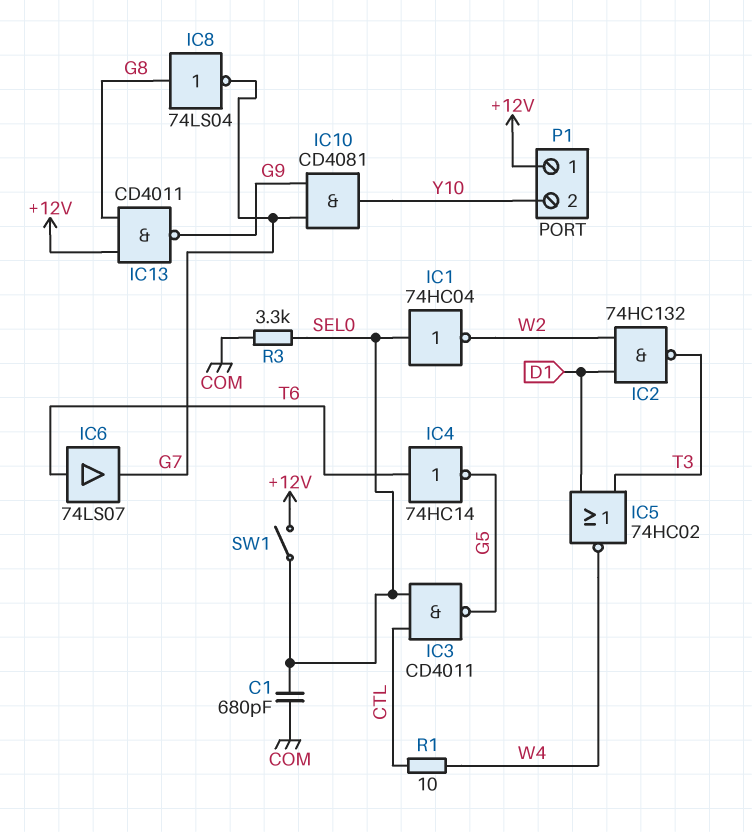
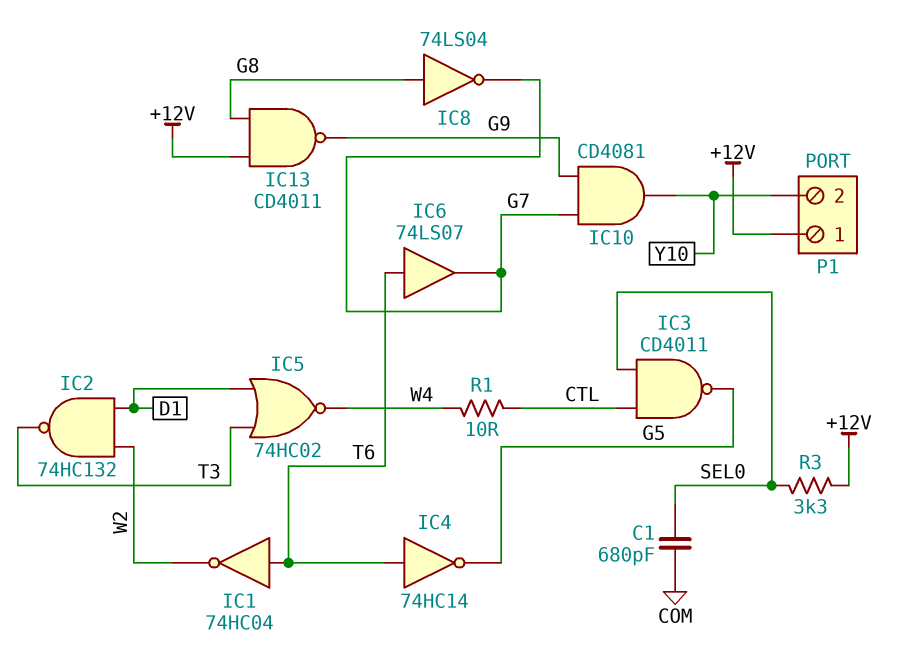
IC1: NOT 74HC04 (in SEL0, out W2) -> NOT 74HC04 (in T6, out W2)
R3: 3.3k (COM, SEL0) -> 3.3k (+12V, SEL0)
SW1: switch (+12V, SEL0) -> none

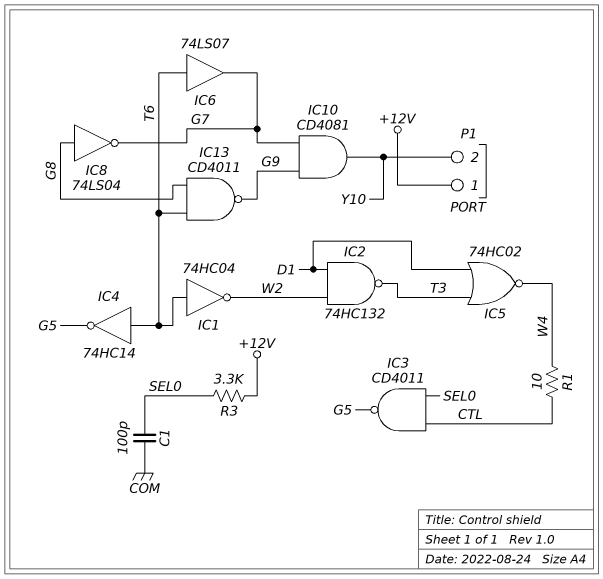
C1: 680pF (COM, SEL0) -> 100pF (COM, SEL0)
IC13: NAND CD4011 (in +12V, in G8, out G9) -> NAND CD4011 (in G8, in T6, out G9)

